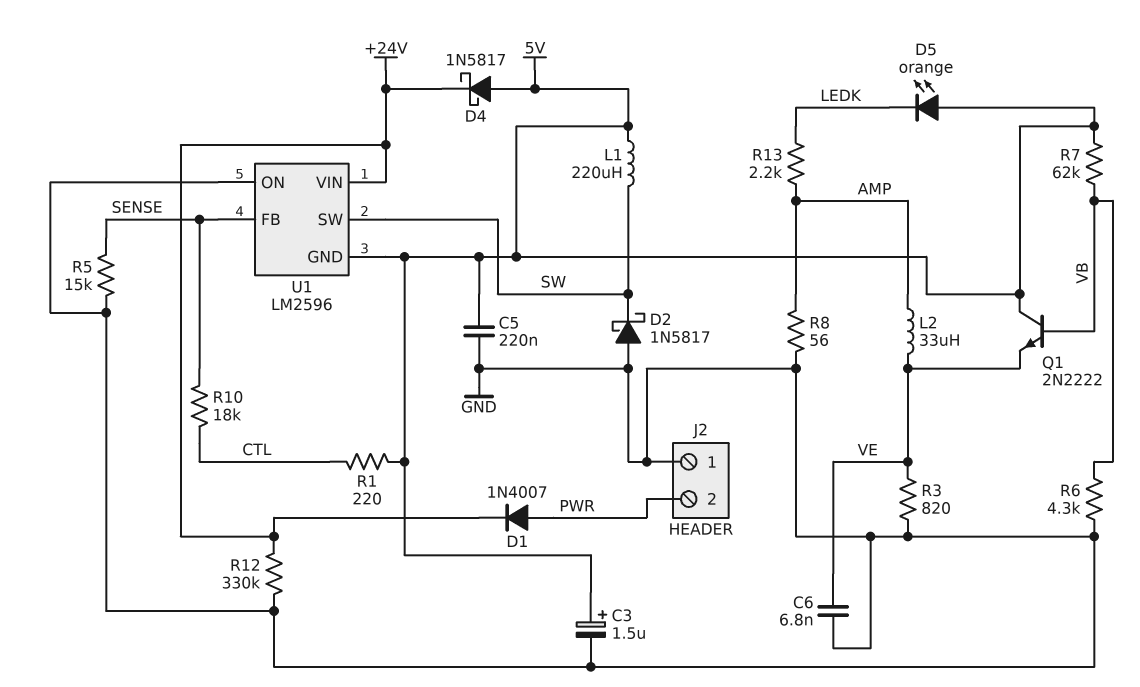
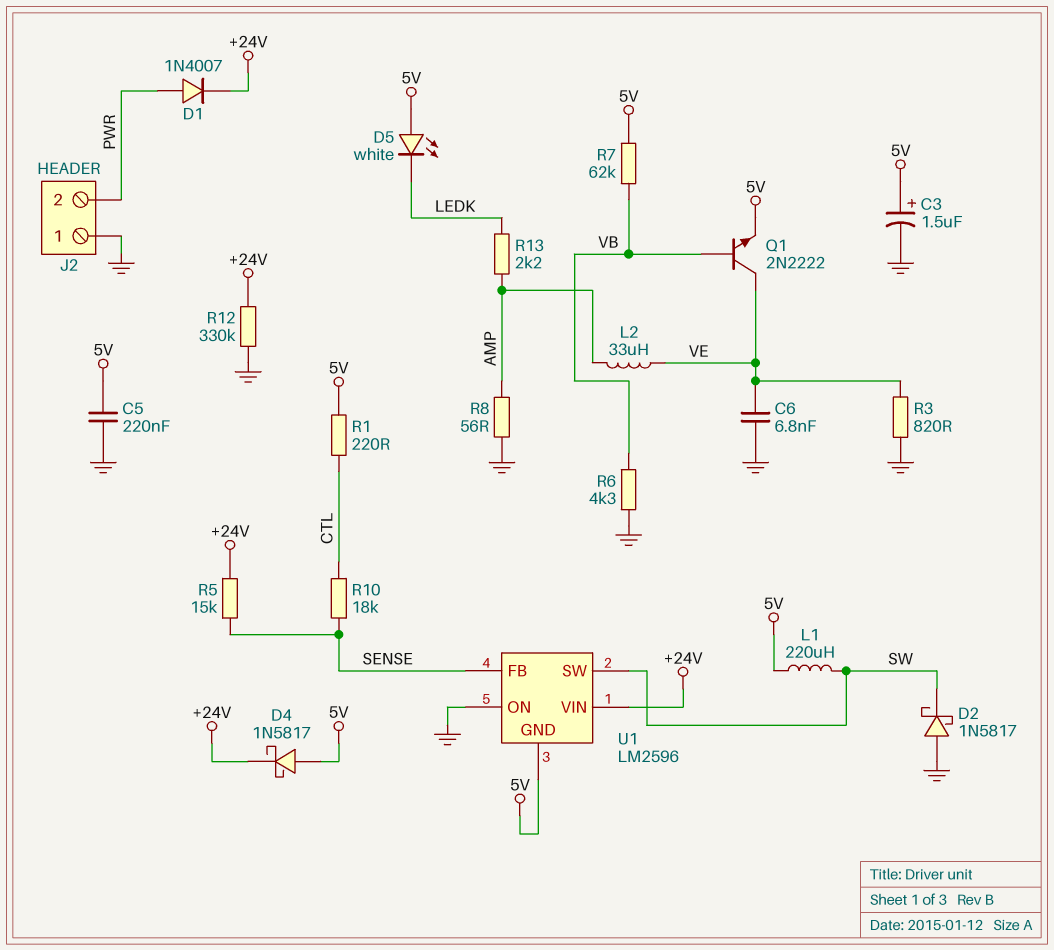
D5: LED orange (A 5V, K LEDK) -> LED white (A 5V, K LEDK)
Q1: NPN 2N2222 (B VB, C 5V, E VE) -> NPN 2N2222 (B VB, C VE, E 5V)
R5: 15k (GND, SENSE) -> 15k (+24V, SENSE)

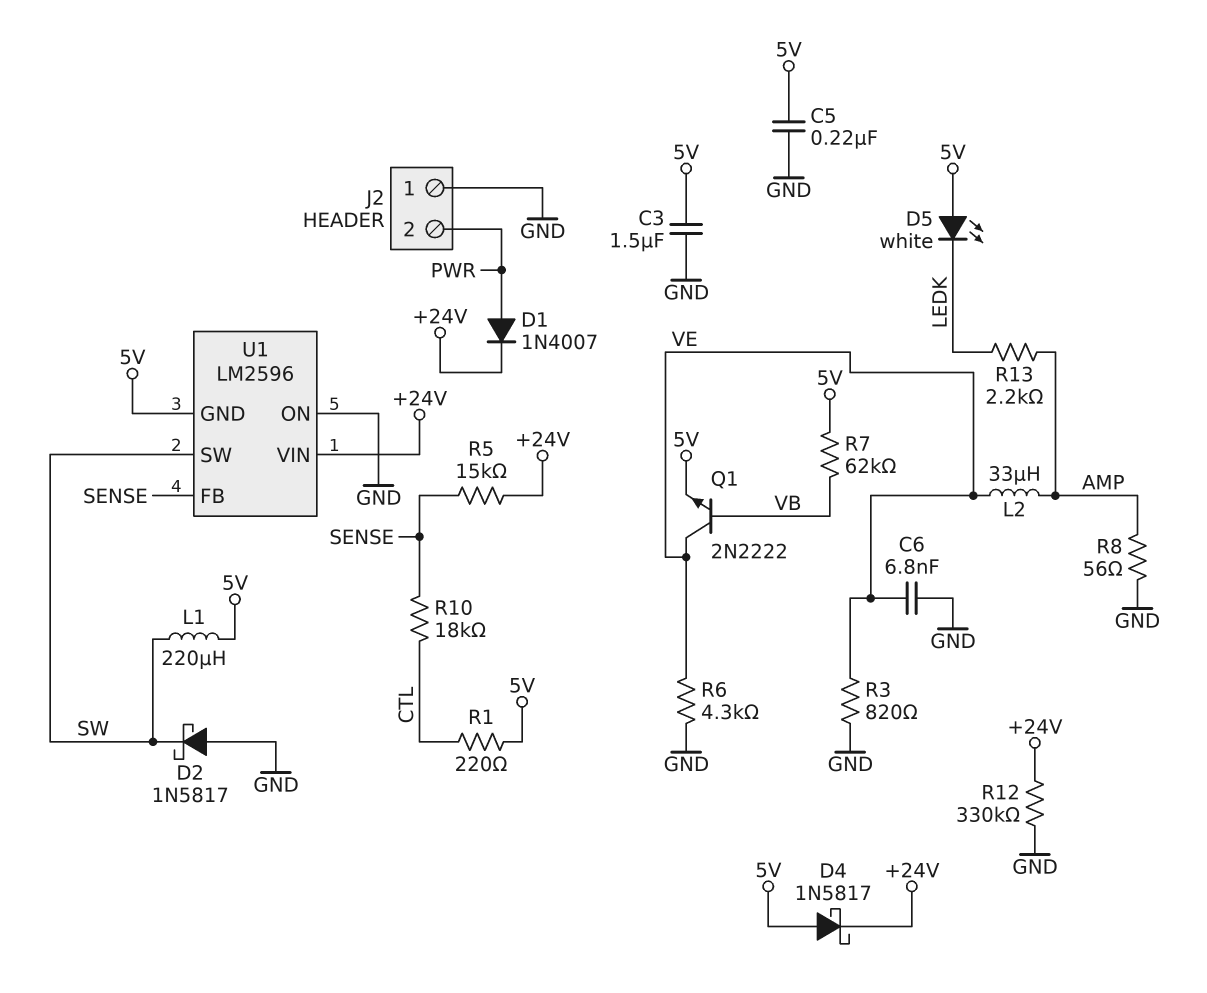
C3: 1.5uF (plus 5V, minus GND) -> 1.5uF (5V, GND)
R6: 4.3k (GND, VB) -> 4.3k (GND, VE)

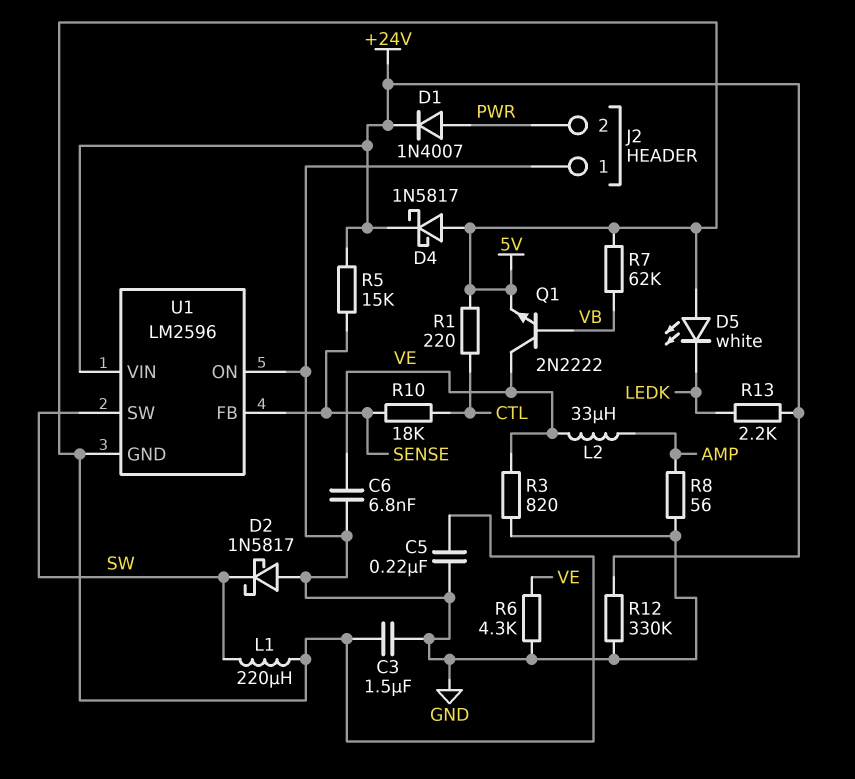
R13: 2.2k (AMP, LEDK) -> 2.2k (+24V, LEDK)

